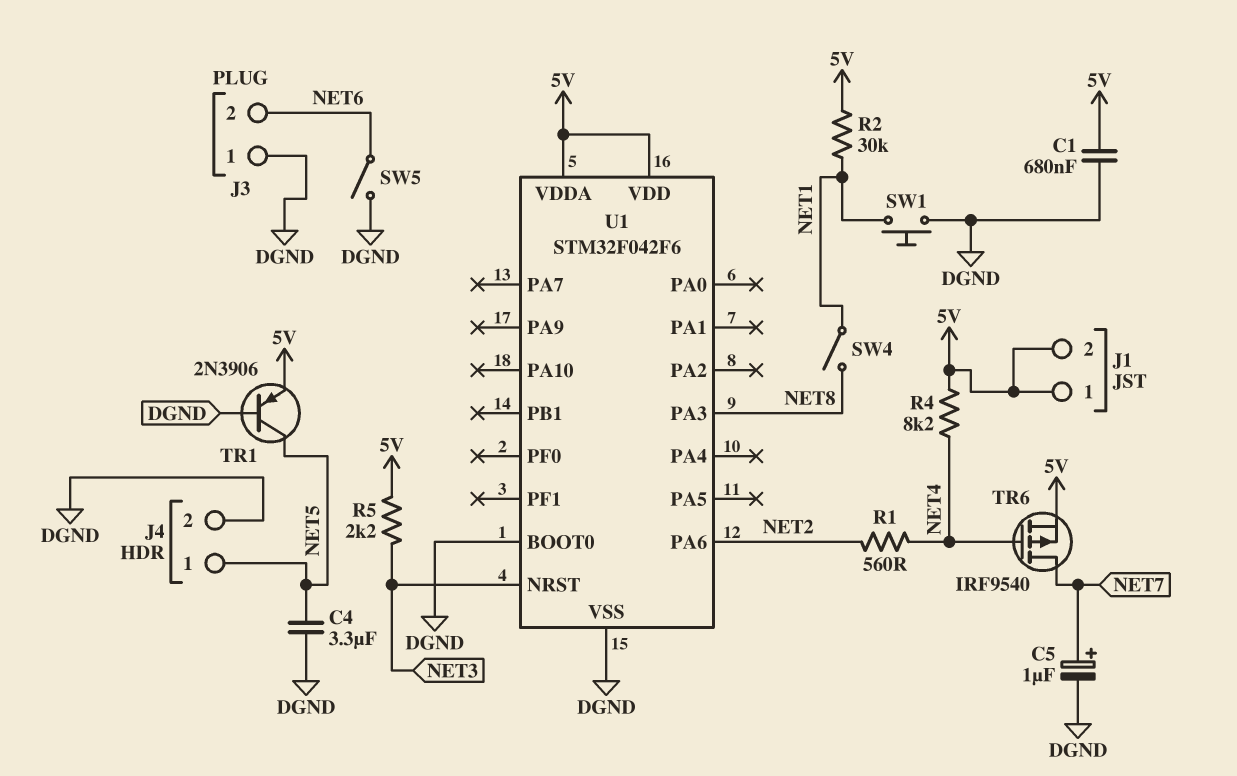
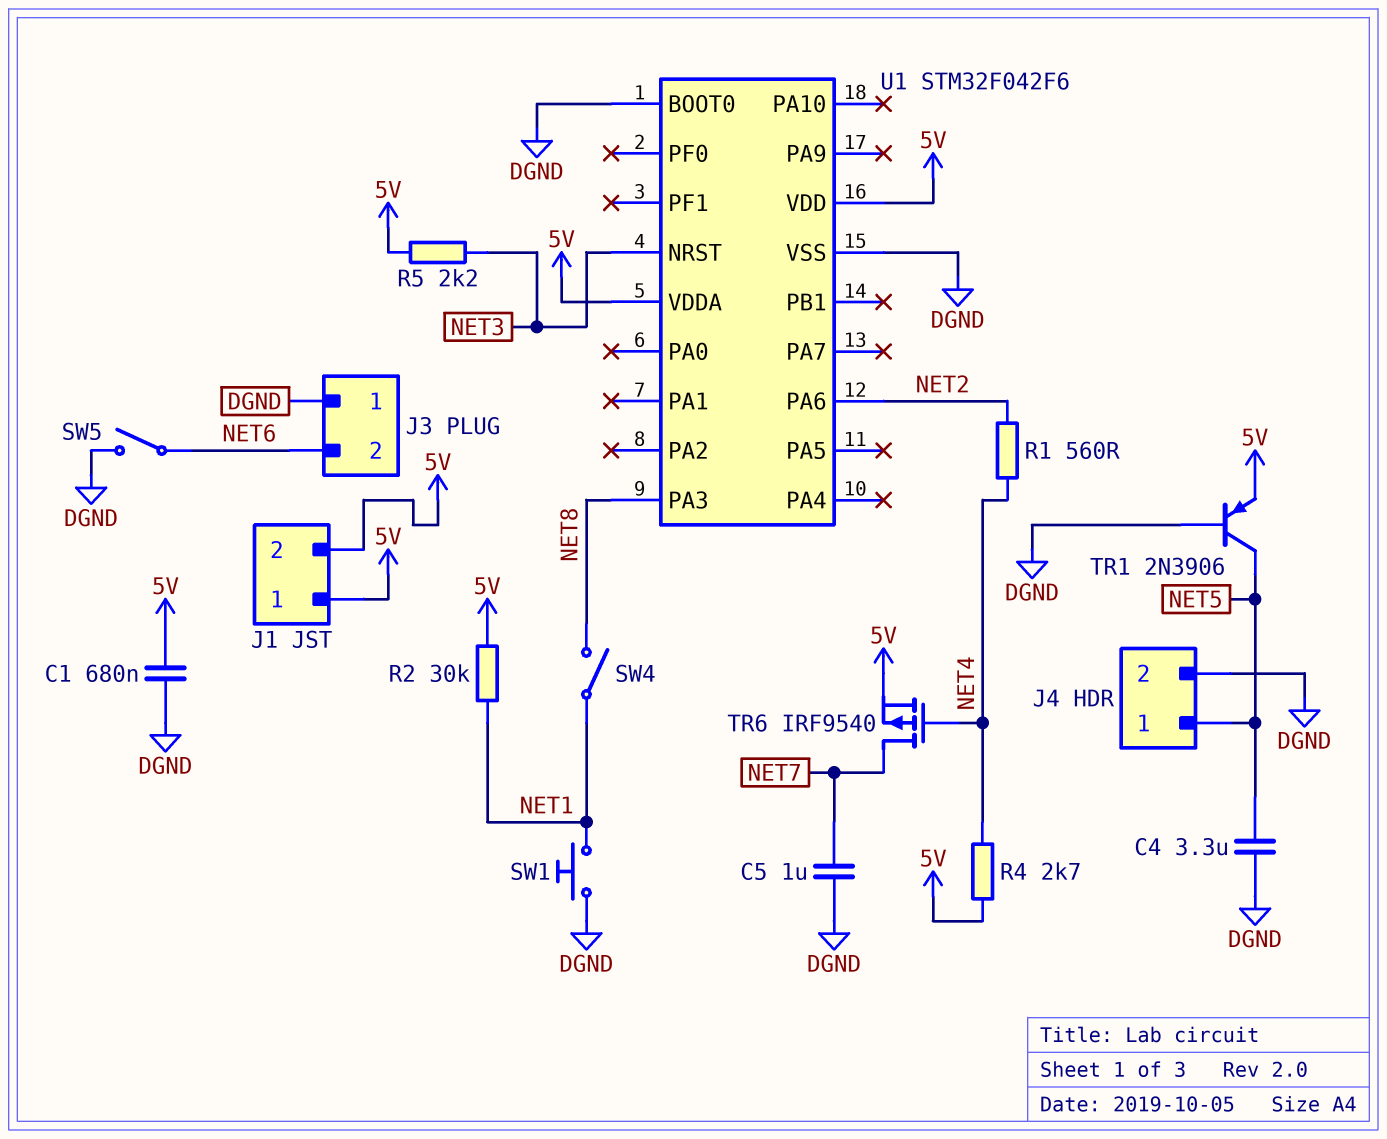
C5: 1uF (plus NET7, minus DGND) -> 1uF (DGND, NET7)
R4: 8.2k (5V, NET4) -> 2.7k (5V, NET4)

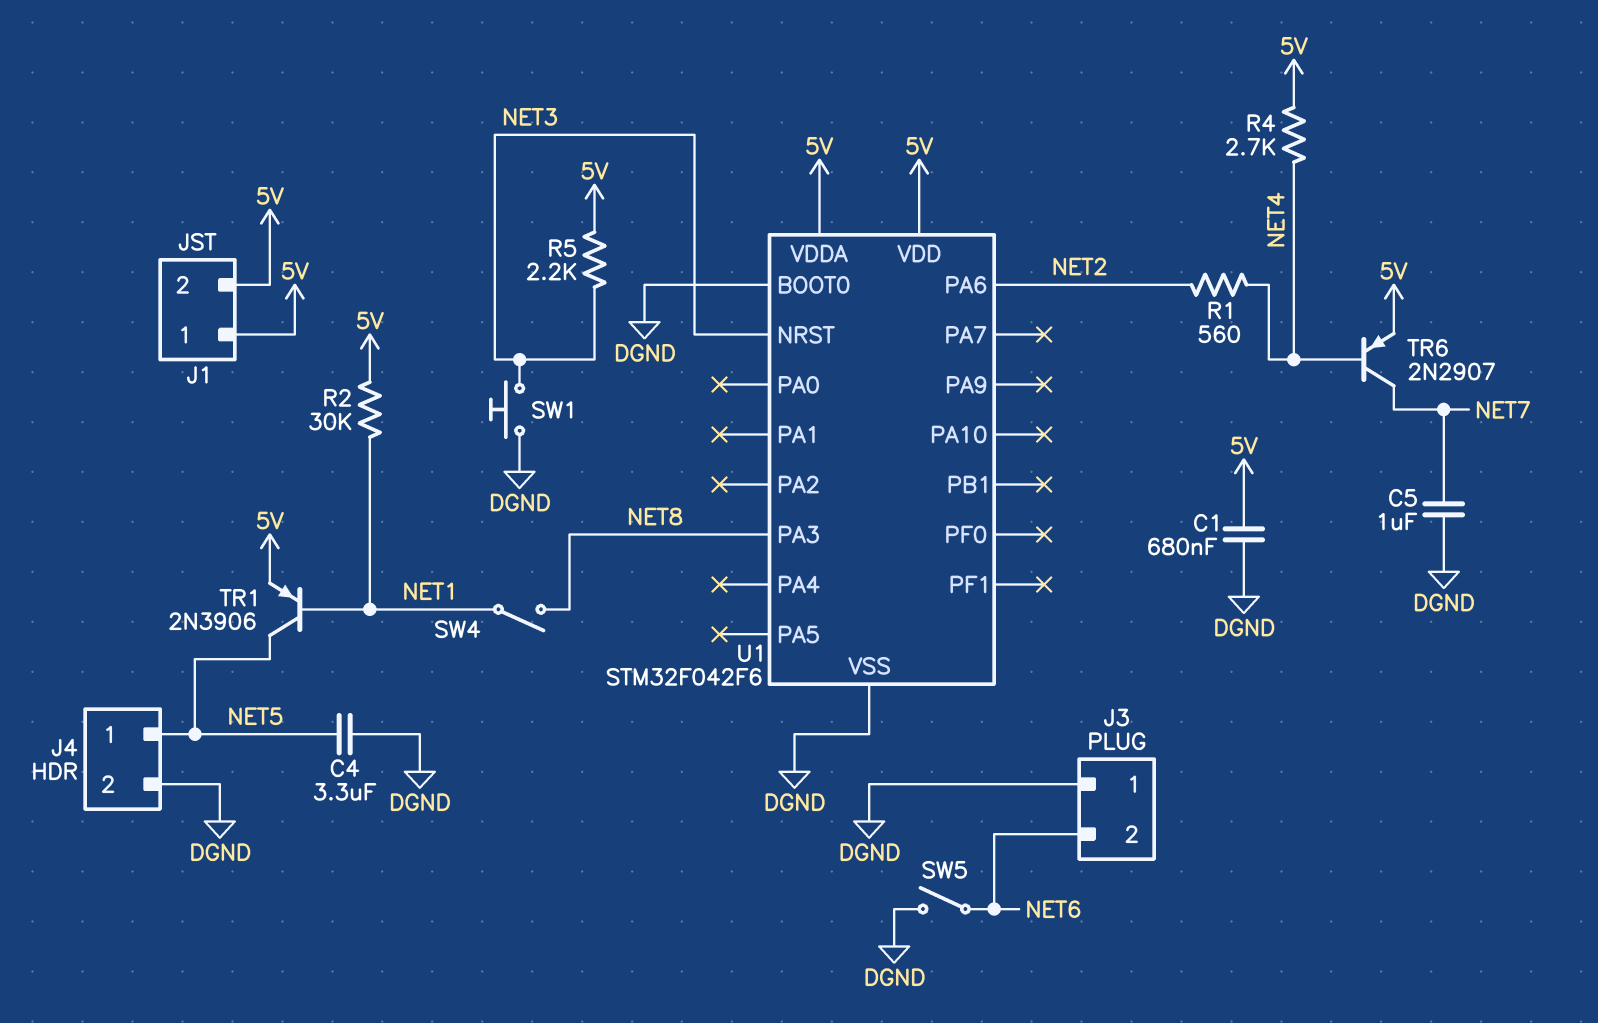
SW1: button (DGND, NET1) -> button (DGND, NET3)
TR1: PNP 2N3906 (B DGND, C NET5, E 5V) -> PNP 2N3906 (B NET1, C NET5, E 5V)
TR6: PMOS IRF9540 (G NET4, D NET7, S 5V) -> PNP 2N2907 (B NET4, C NET7, E 5V)

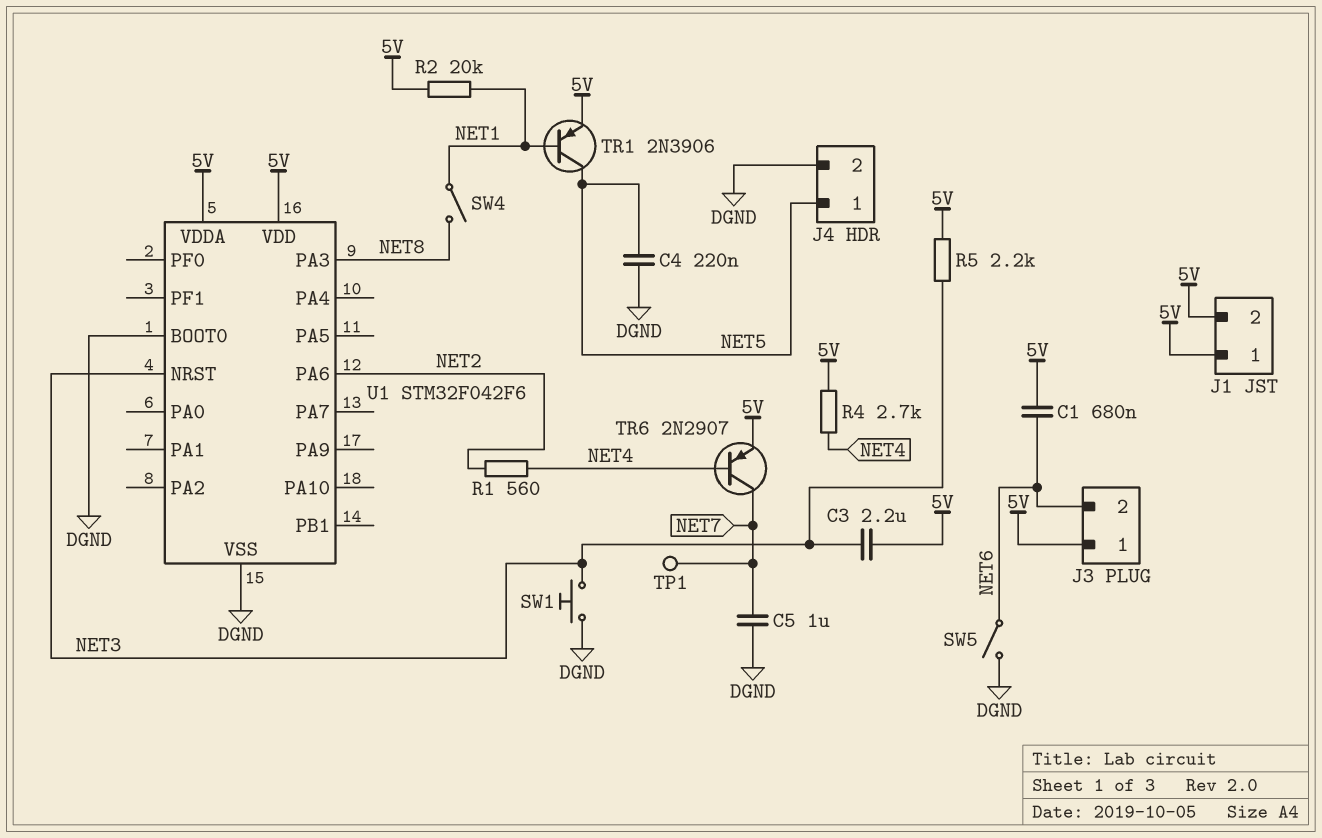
C1: 680nF (5V, DGND) -> 680nF (5V, NET6)
C3: none -> 2.2uF (5V, NET3)
C4: 3.3uF (DGND, NET5) -> 220nF (DGND, NET5)
J3 pin 1: DGND -> 5V
R2: 30k (5V, NET1) -> 20k (5V, NET1)
TP1: none -> test point (NET7)

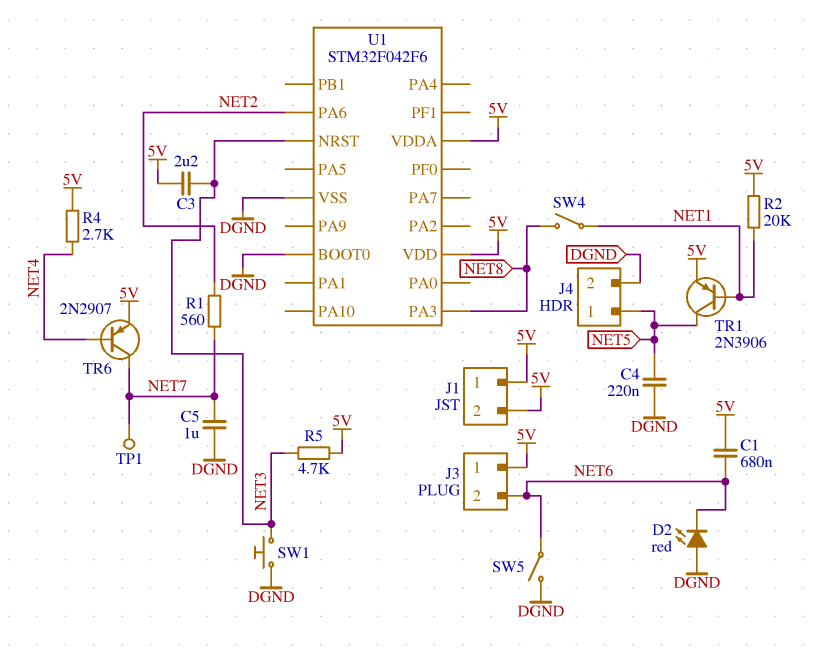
D2: none -> LED red (A DGND, K NET6)
R1: 560 (NET2, NET4) -> 560 (NET2, NET7)
R5: 2.2k (5V, NET3) -> 4.7k (5V, NET3)

